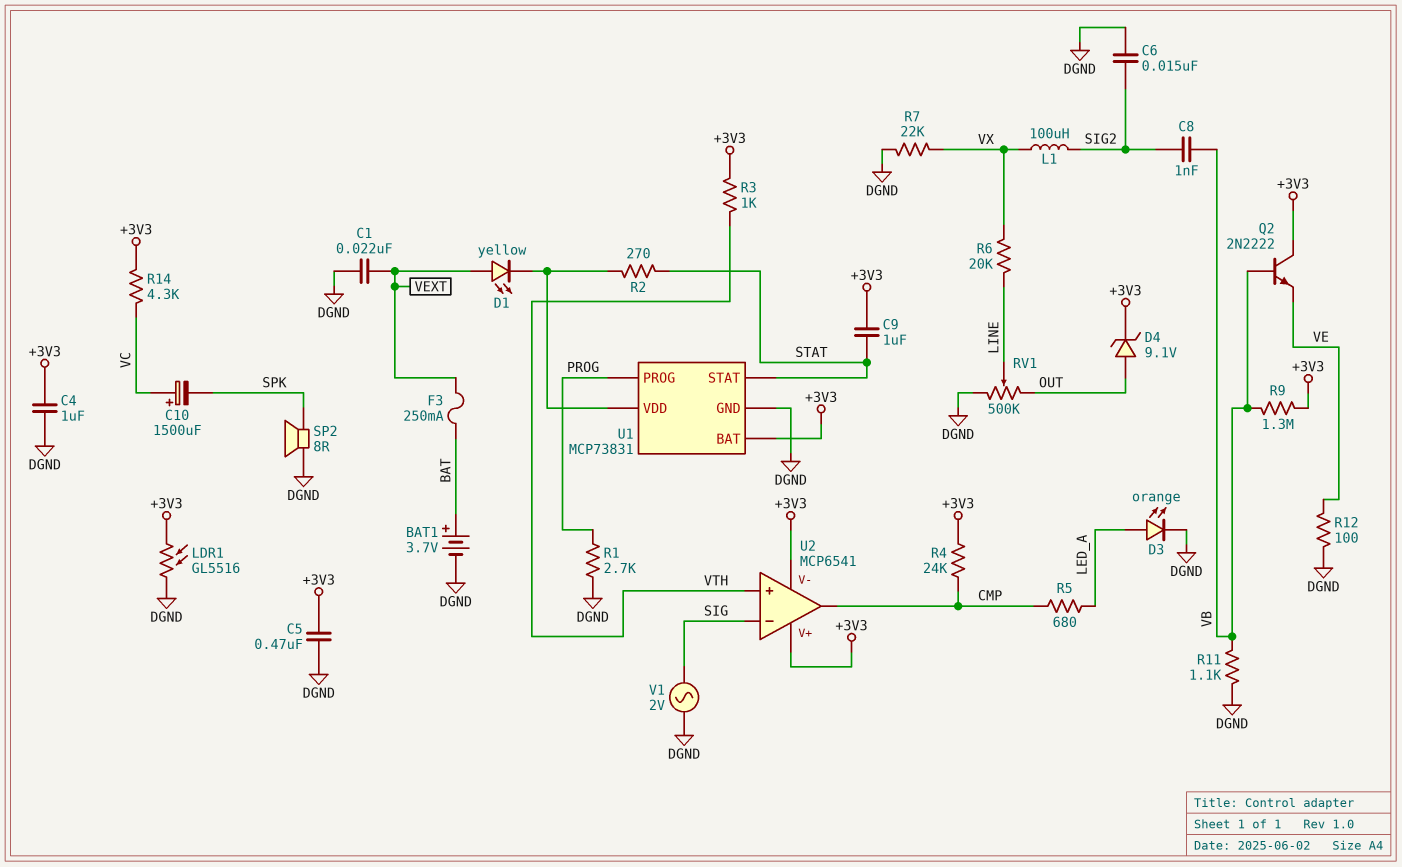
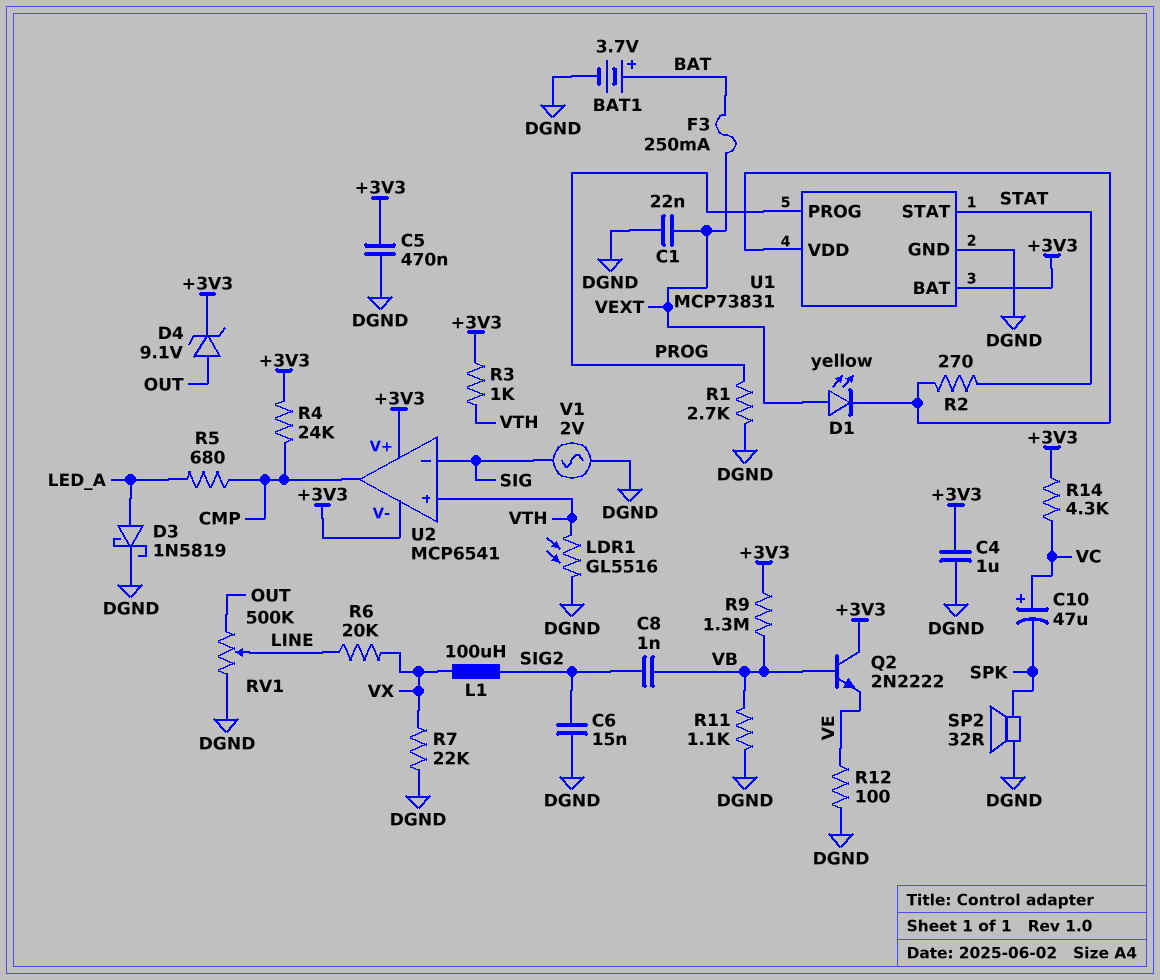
C9: 1uF (+3V3, STAT) -> none
C10: 1500uF (plus VC, minus SPK) -> 47uF (plus VC, minus SPK)
D3: LED orange (A LED_A, K DGND) -> schottky 1N5819 (A LED_A, K DGND)
LDR1: GL5516 (+3V3, DGND) -> GL5516 (DGND, VTH)
SP2: speaker 8R (DGND, SPK) -> speaker 32R (DGND, SPK)

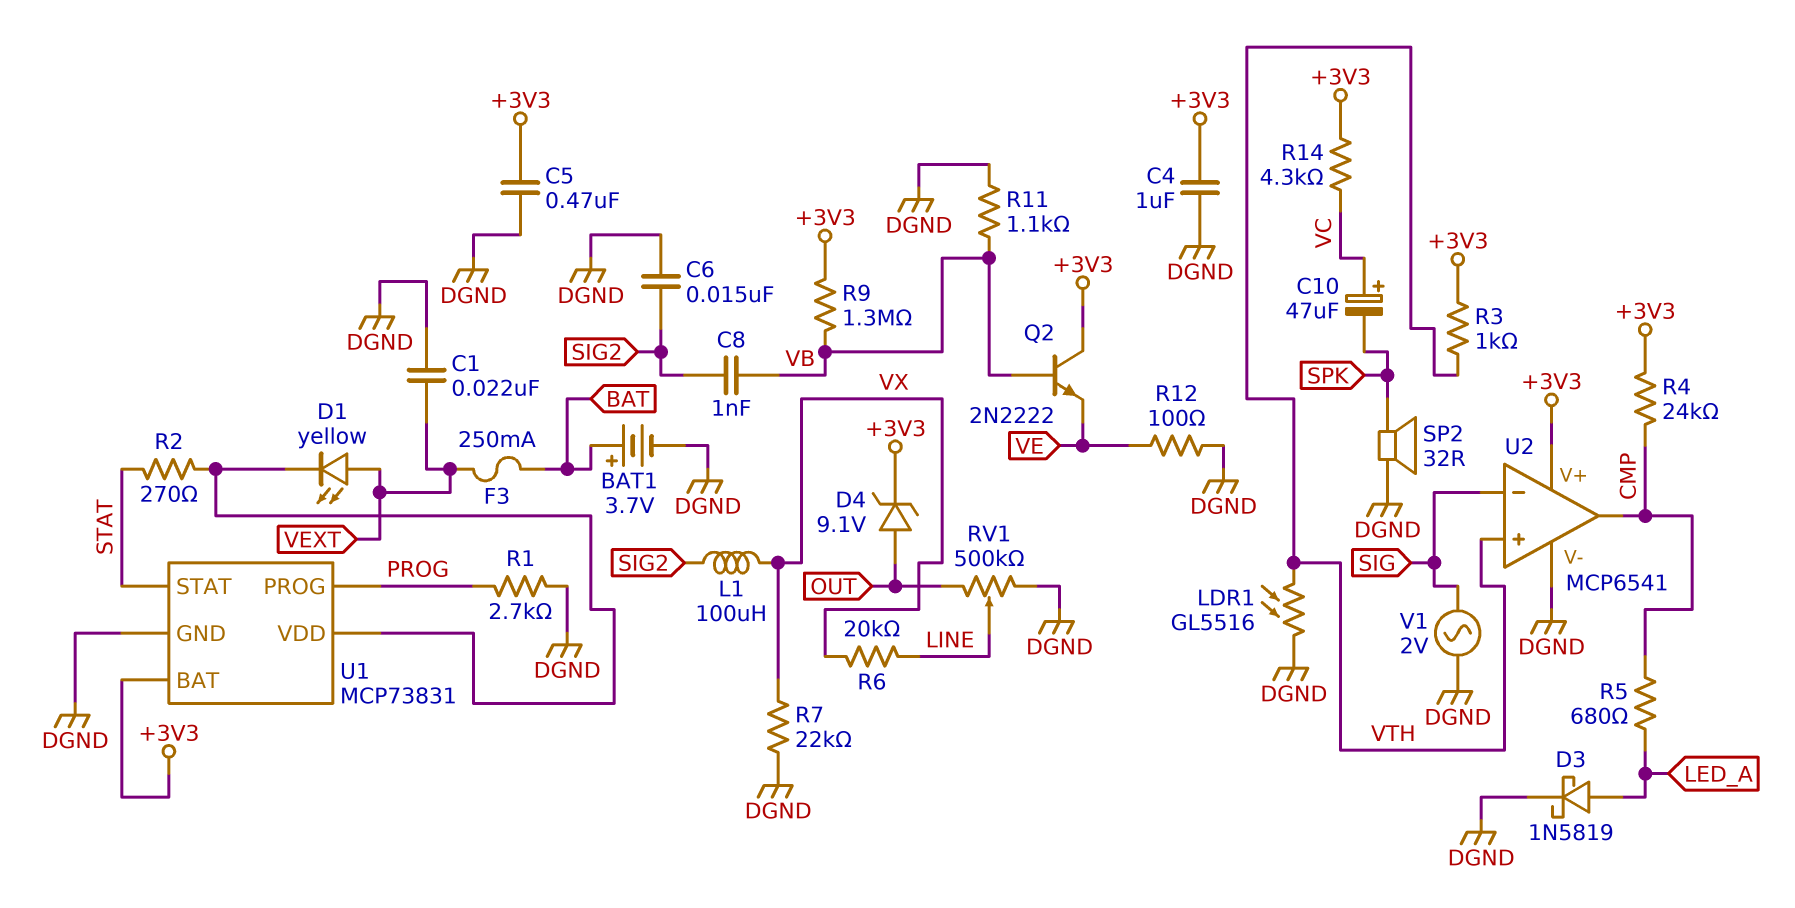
U2 pin V-: +3V3 -> DGND

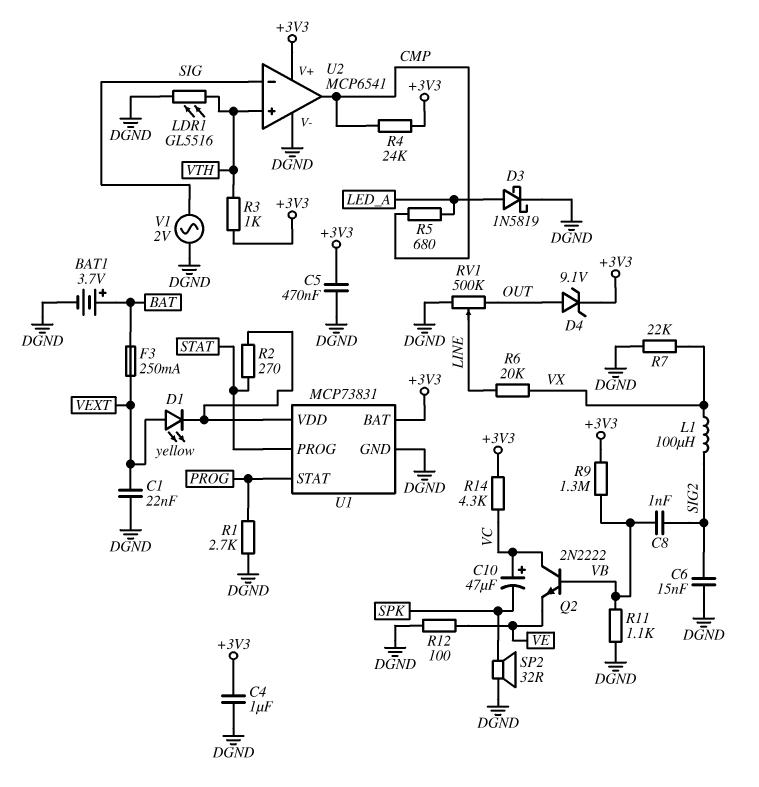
Q2: NPN 2N2222 (B VB, C +3V3, E VE) -> NPN 2N2222 (B VB, C VC, E VE)
U1 pin PROG: PROG -> STAT
U1 pin STAT: STAT -> PROG

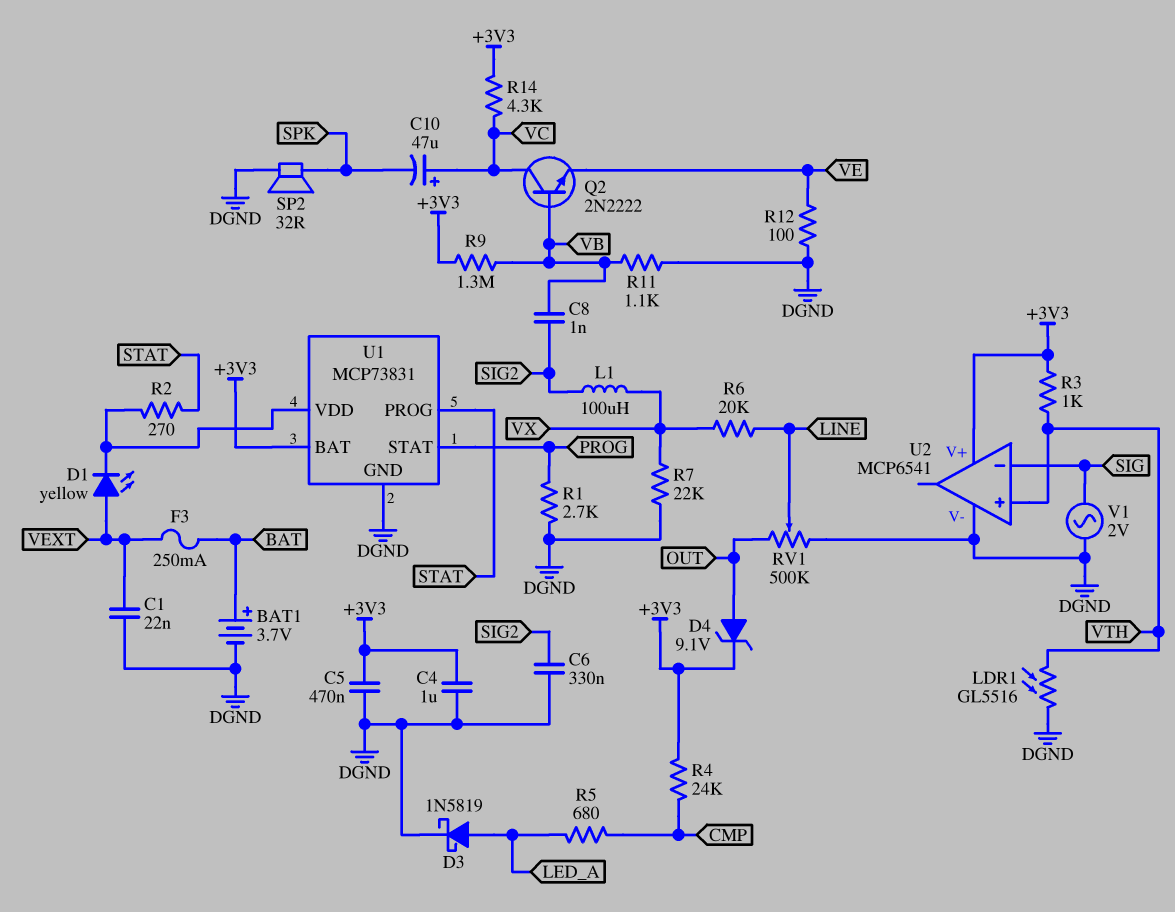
C6: 15nF (DGND, SIG2) -> 330nF (DGND, SIG2)
U2 pin out: CMP -> none

